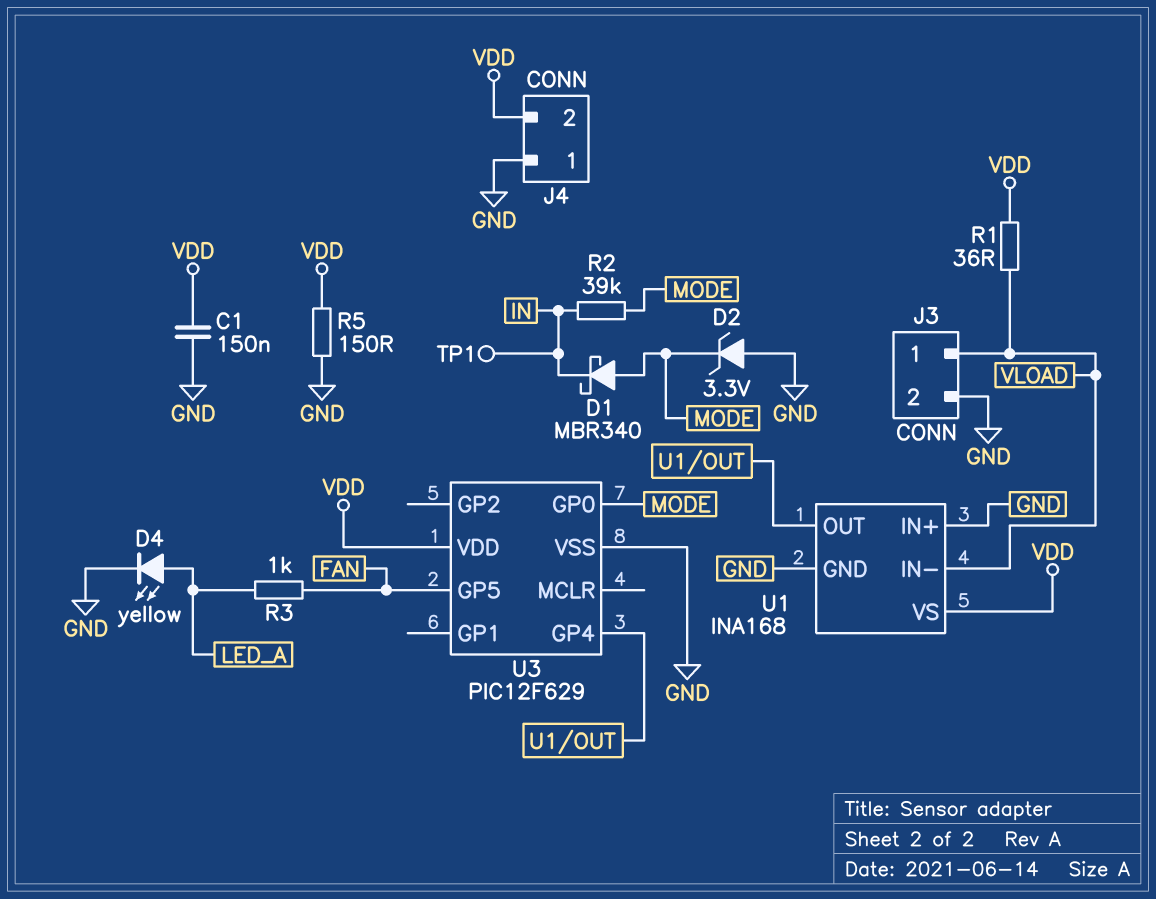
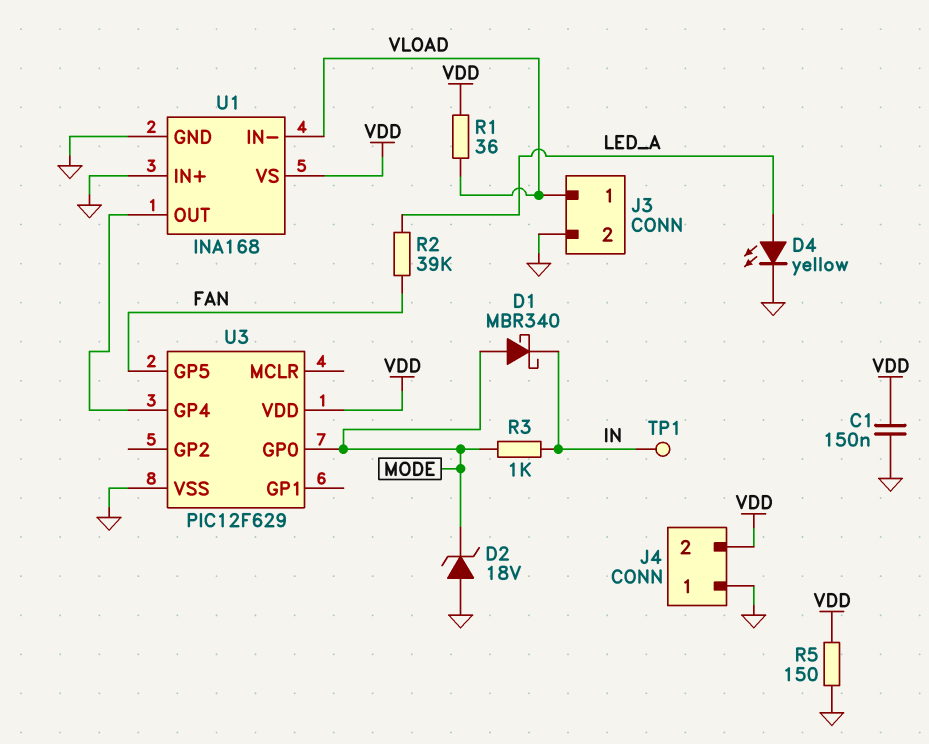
D2: zener 3.3V (A GND, K MODE) -> zener 18V (A GND, K MODE)
R2: 39k (IN, MODE) -> 39k (FAN, LED_A)
R3: 1k (FAN, LED_A) -> 1k (IN, MODE)

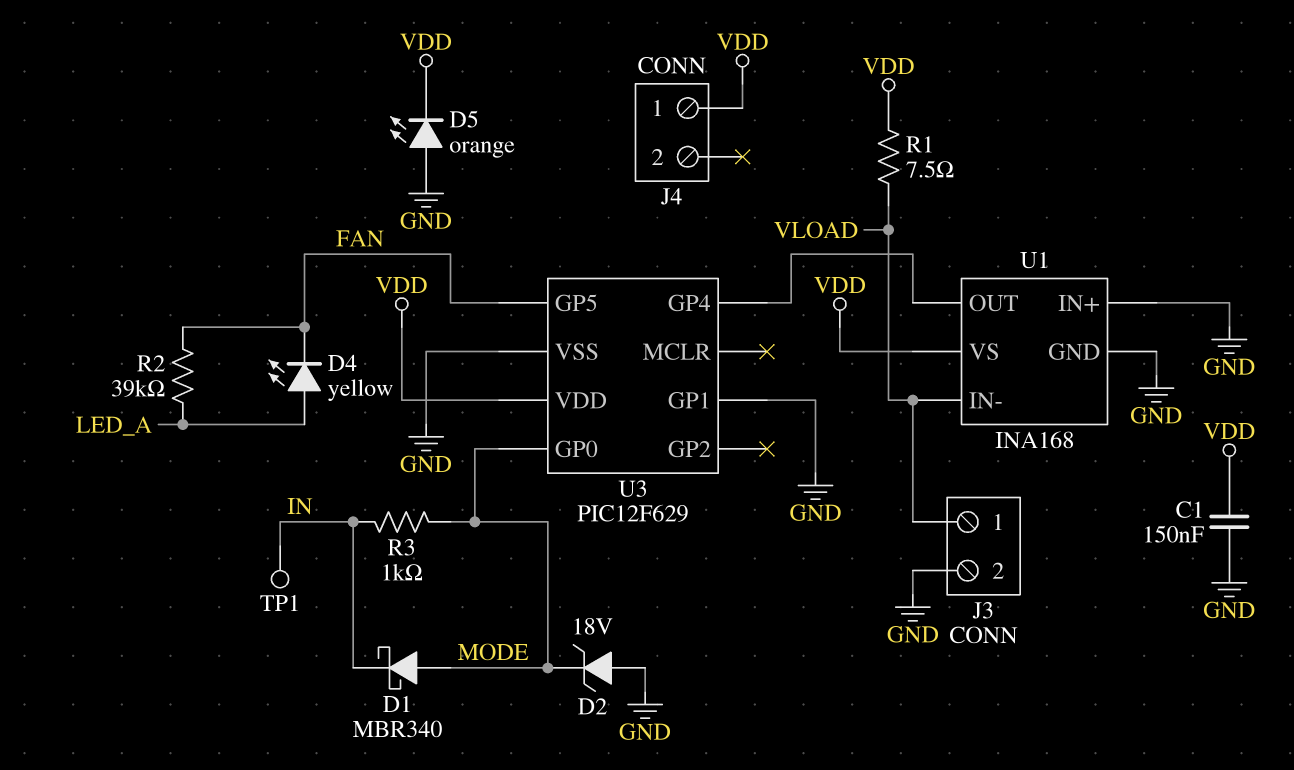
D4: LED yellow (A LED_A, K GND) -> LED yellow (A LED_A, K FAN)
D5: none -> LED orange (A GND, K VDD)
J4 pin 1: GND -> VDD
J4 pin 2: VDD -> none
R1: 36 (VDD, VLOAD) -> 7.5 (VDD, VLOAD)
R5: 150 (GND, VDD) -> none
U3 pin GP1: none -> GND

